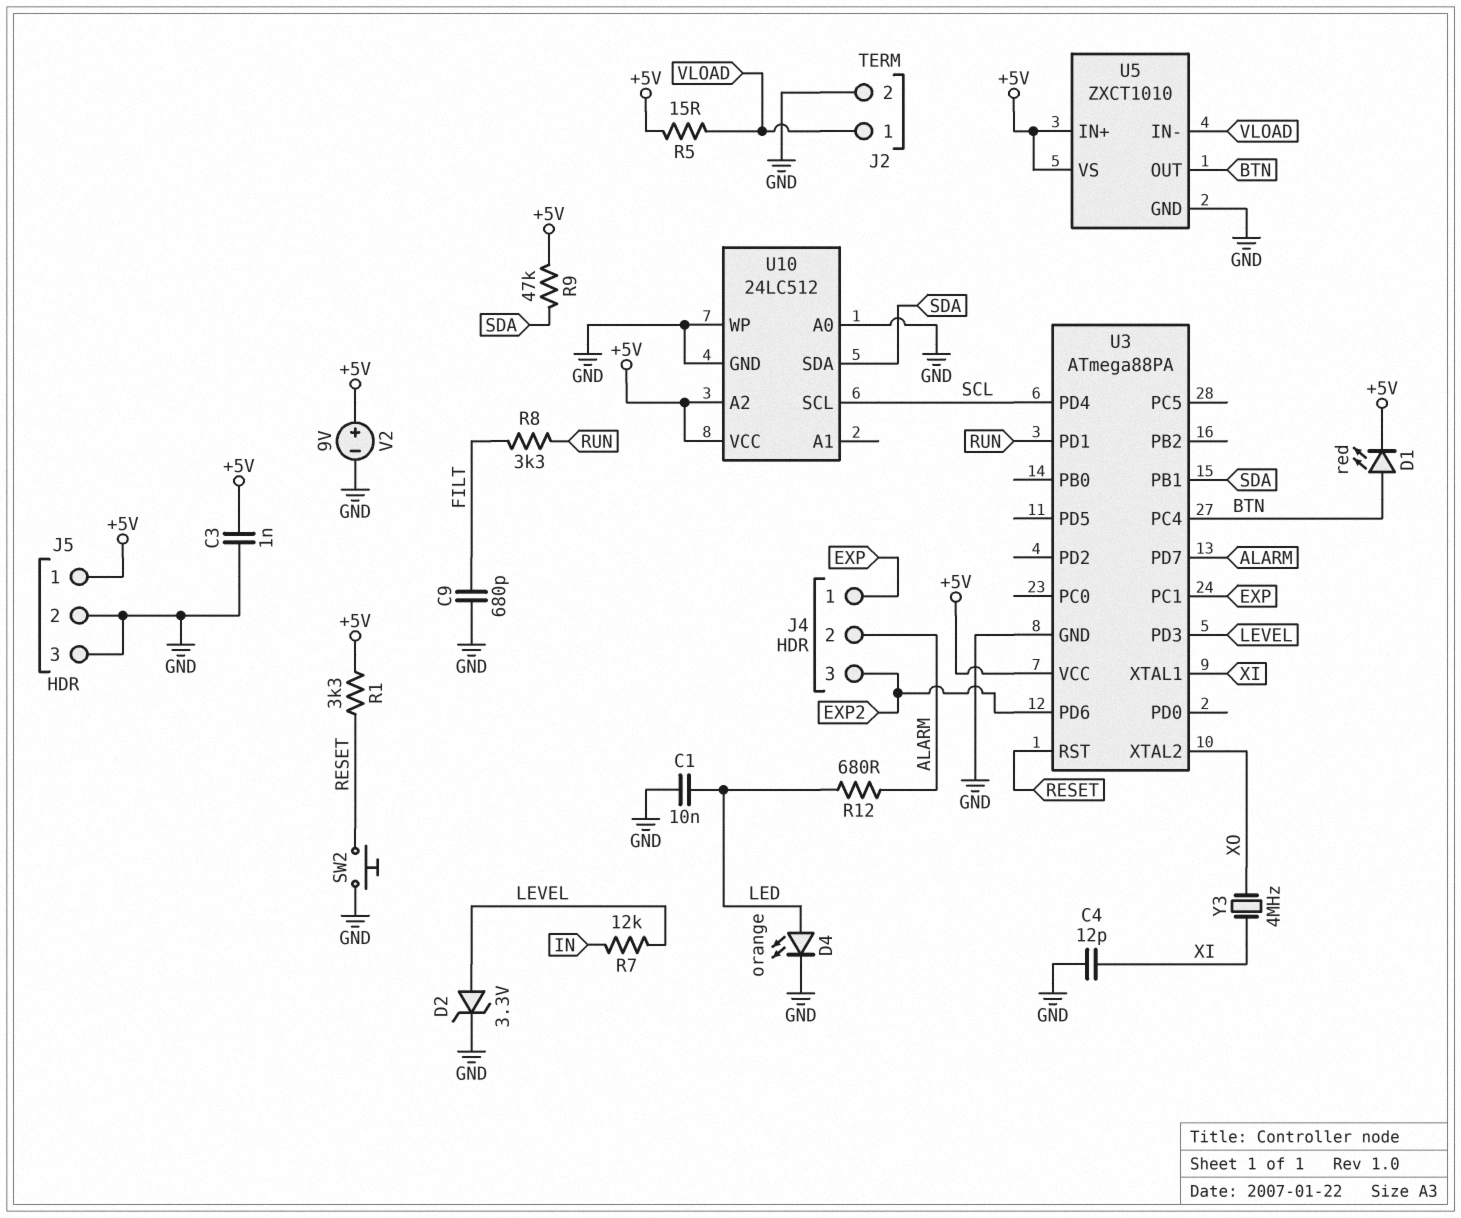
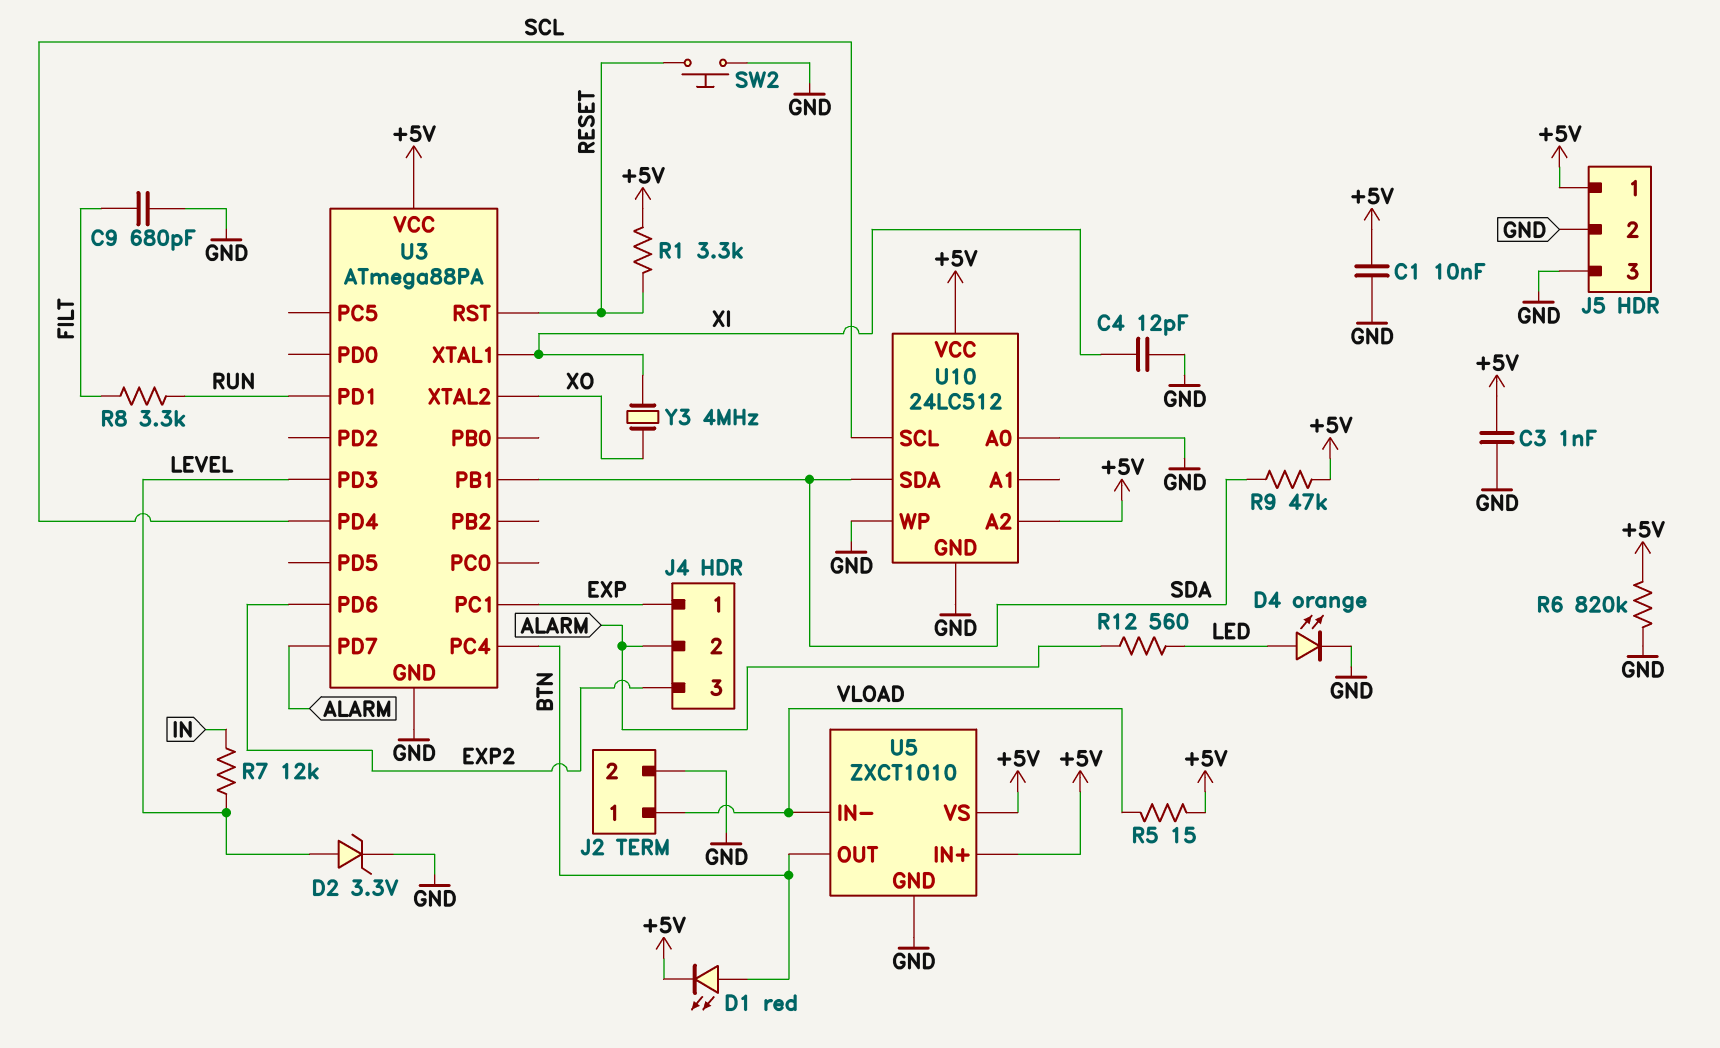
C1: 10nF (GND, LED) -> 10nF (+5V, GND)
R6: none -> 820k (+5V, GND)
R12: 680 (ALARM, LED) -> 560 (ALARM, LED)
V2: 9V (plus +5V, minus GND) -> none

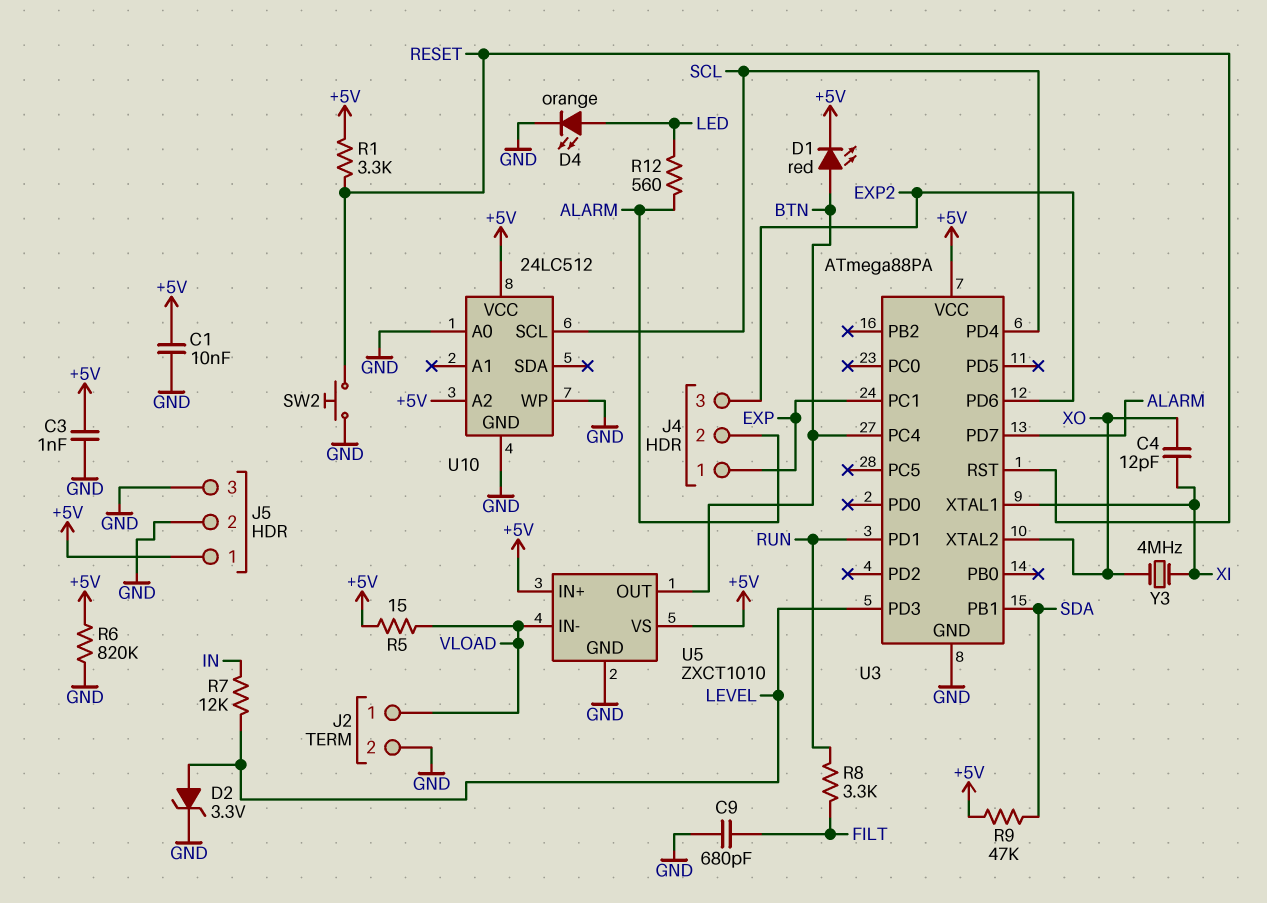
C4: 12pF (GND, XI) -> 12pF (XI, XO)
U10 pin SDA: SDA -> none

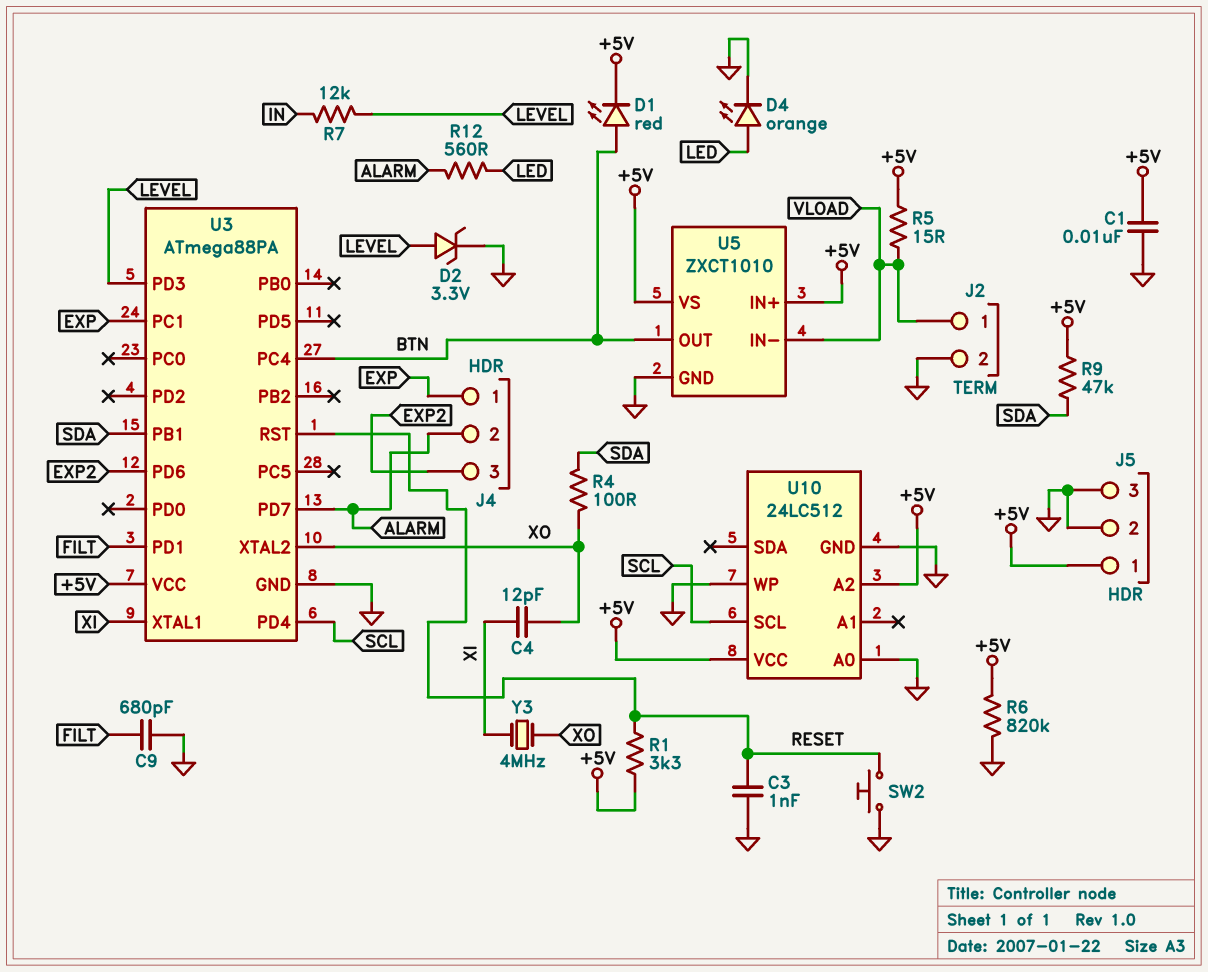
C3: 1nF (+5V, GND) -> 1nF (GND, RESET)
R4: none -> 100 (SDA, XO)
R8: 3.3k (FILT, RUN) -> none
U3 pin PD1: RUN -> FILT

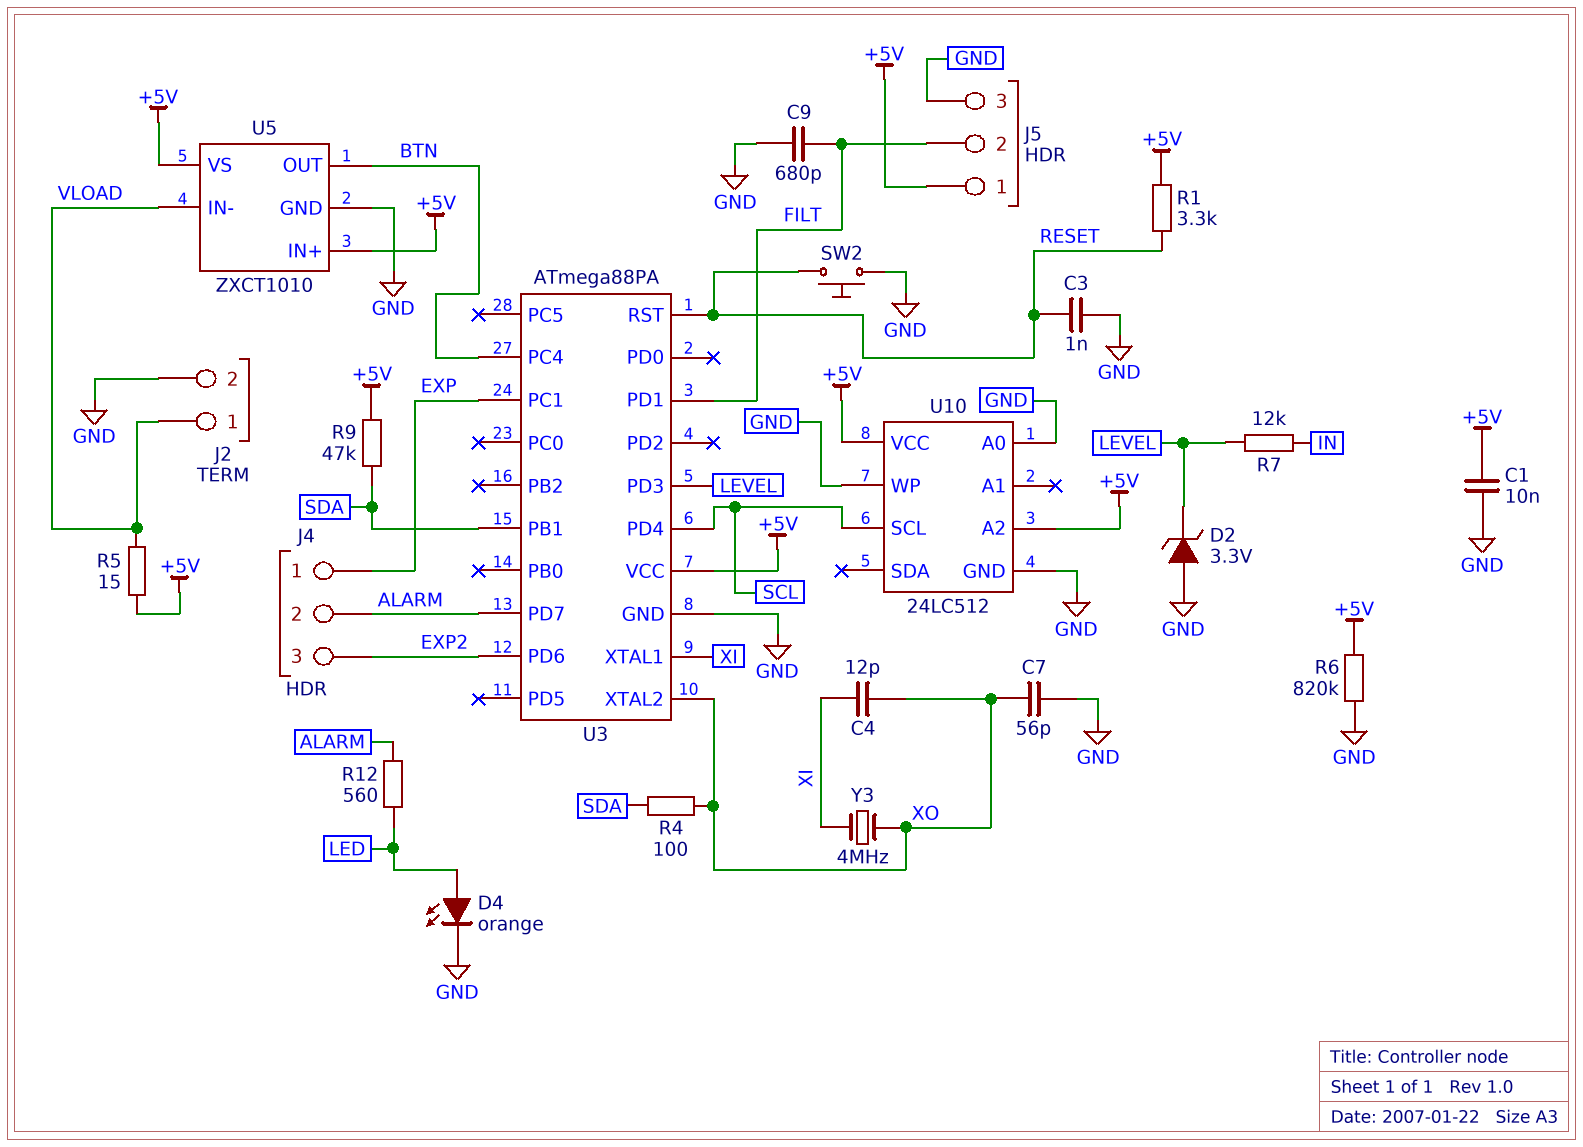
C7: none -> 56pF (GND, XO)
D1: LED red (A BTN, K +5V) -> none
D2: zener 3.3V (A LEVEL, K GND) -> zener 3.3V (A GND, K LEVEL)
J5 pin 2: GND -> FILT

